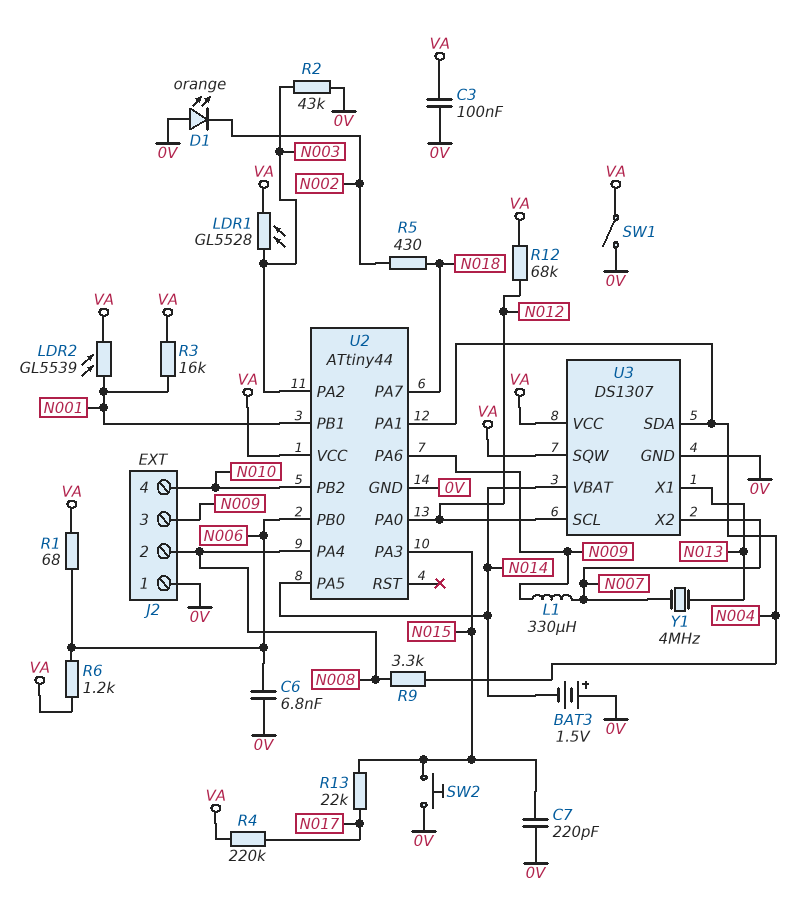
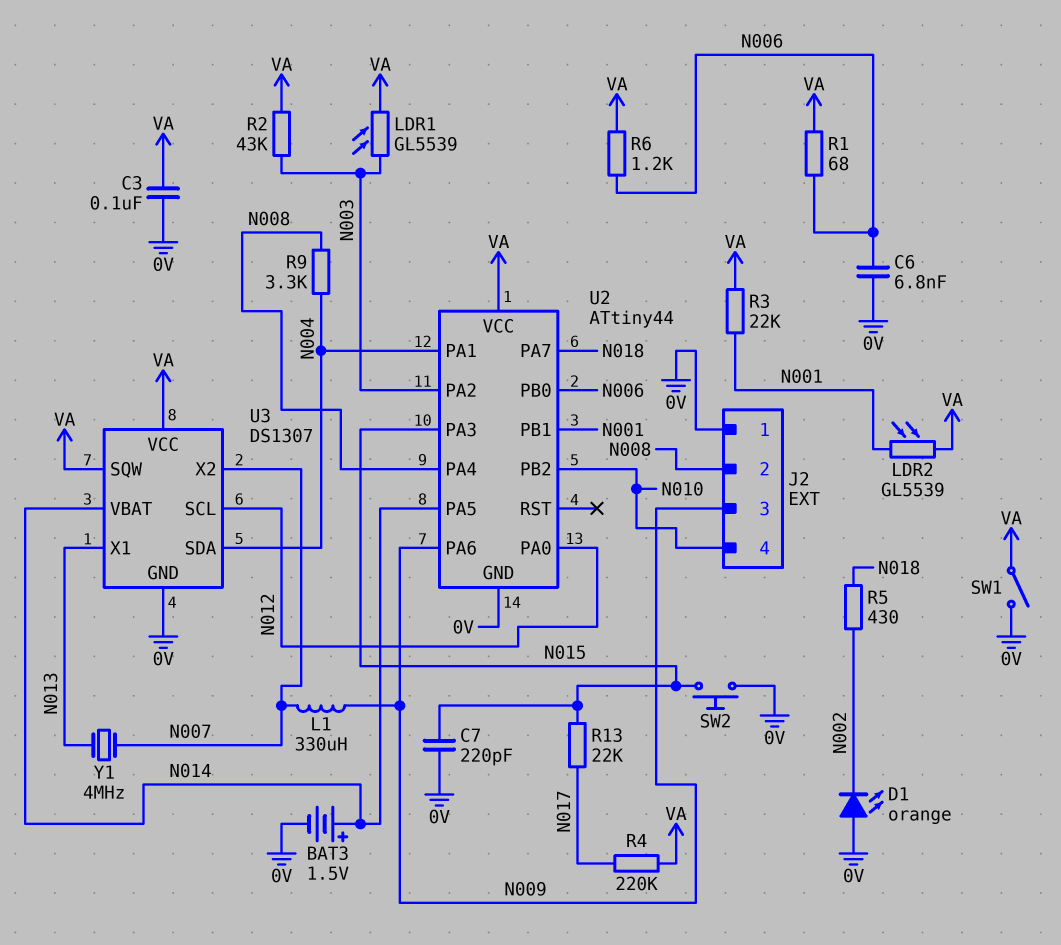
BAT3: 1.5V (plus 0V, minus N014) -> 1.5V (plus N014, minus 0V)
LDR1: GL5528 (N003, VA) -> GL5539 (N003, VA)
R2: 43k (0V, N003) -> 43k (N003, VA)
R3: 16k (N001, VA) -> 22k (N001, VA)
R12: 68k (N012, VA) -> none

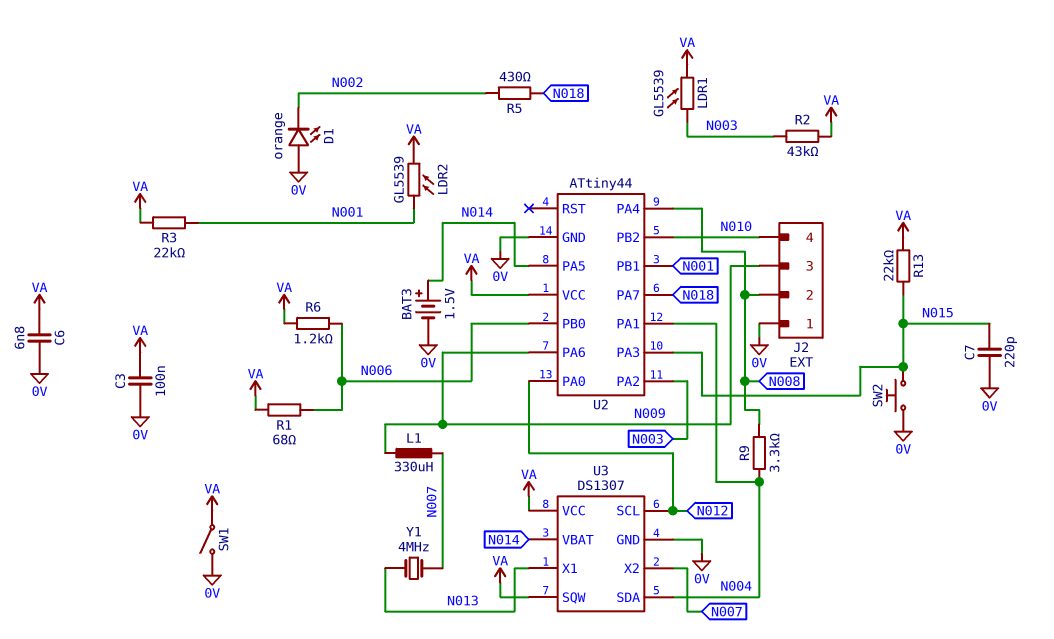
C6: 6.8nF (0V, N006) -> 6.8nF (0V, VA)
R4: 220k (N017, VA) -> none
R13: 22k (N015, N017) -> 22k (N015, VA)

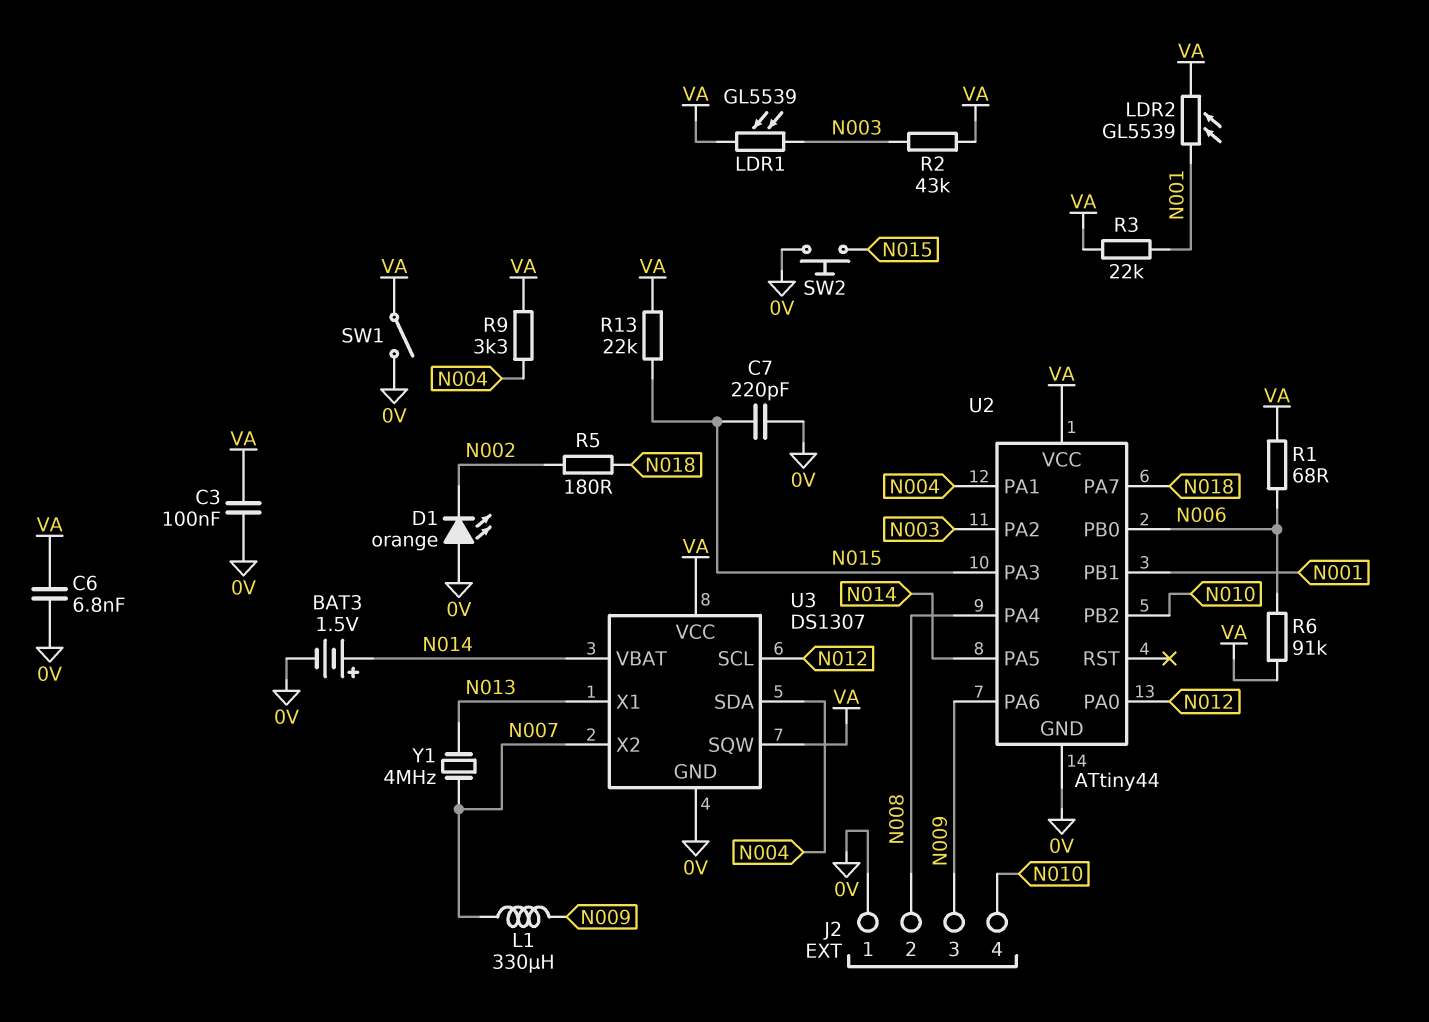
R5: 430 (N002, N018) -> 180 (N002, N018)
R6: 1.2k (N006, VA) -> 91k (N006, VA)
R9: 3.3k (N004, N008) -> 3.3k (N004, VA)

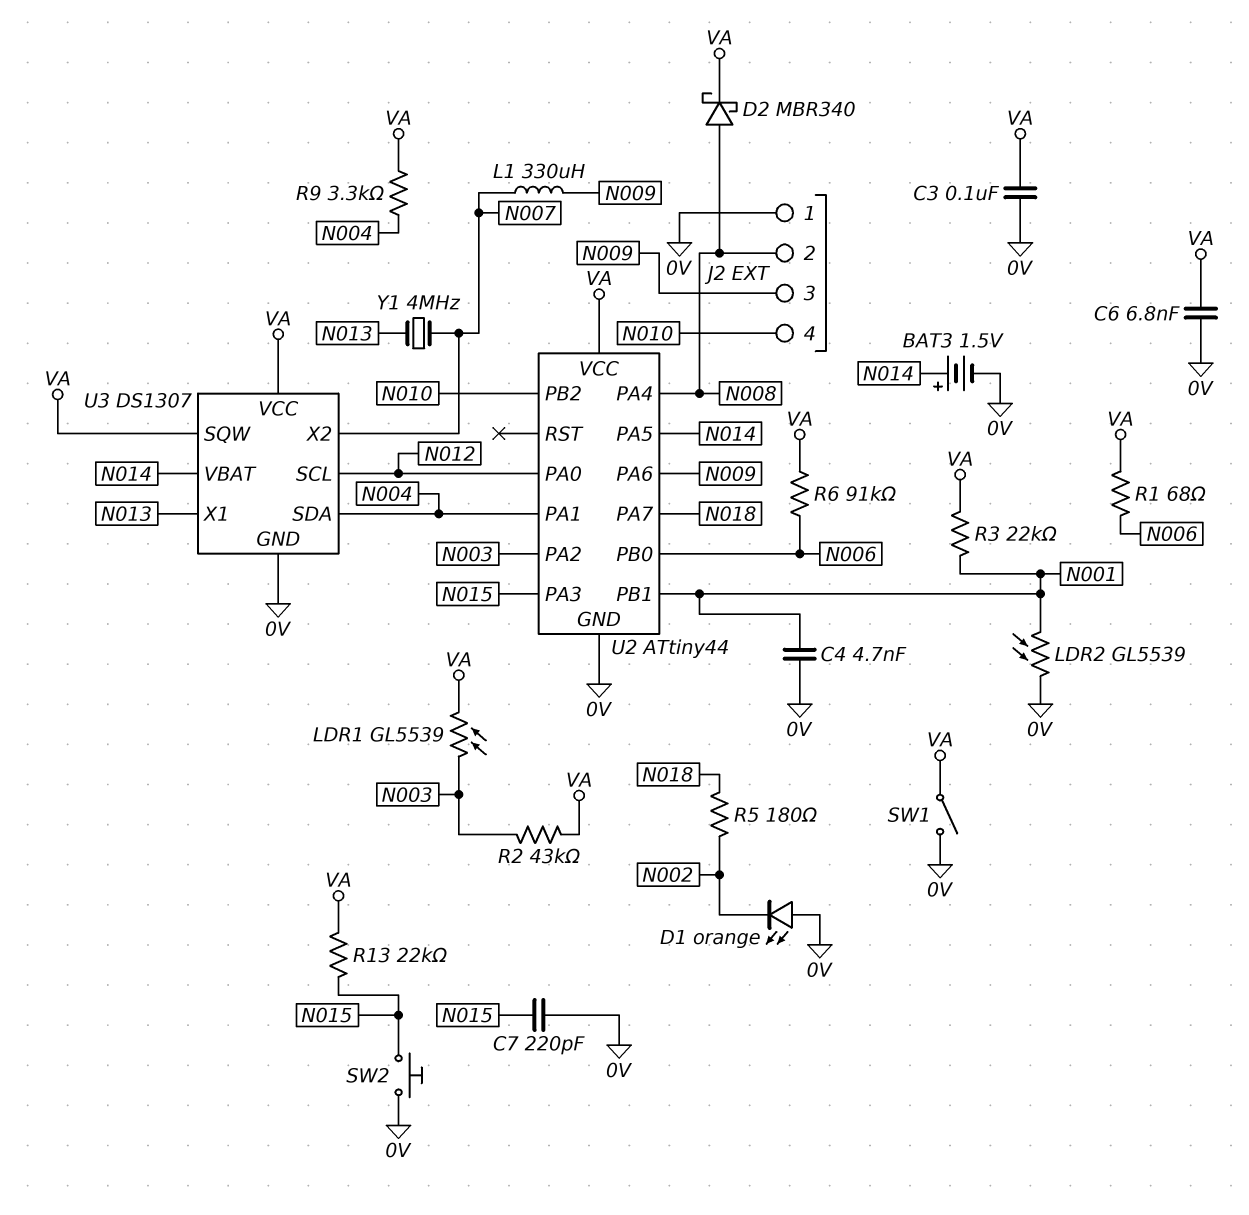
C4: none -> 4.7nF (0V, N001)
D2: none -> schottky MBR340 (A N008, K VA)
LDR2: GL5539 (N001, VA) -> GL5539 (0V, N001)

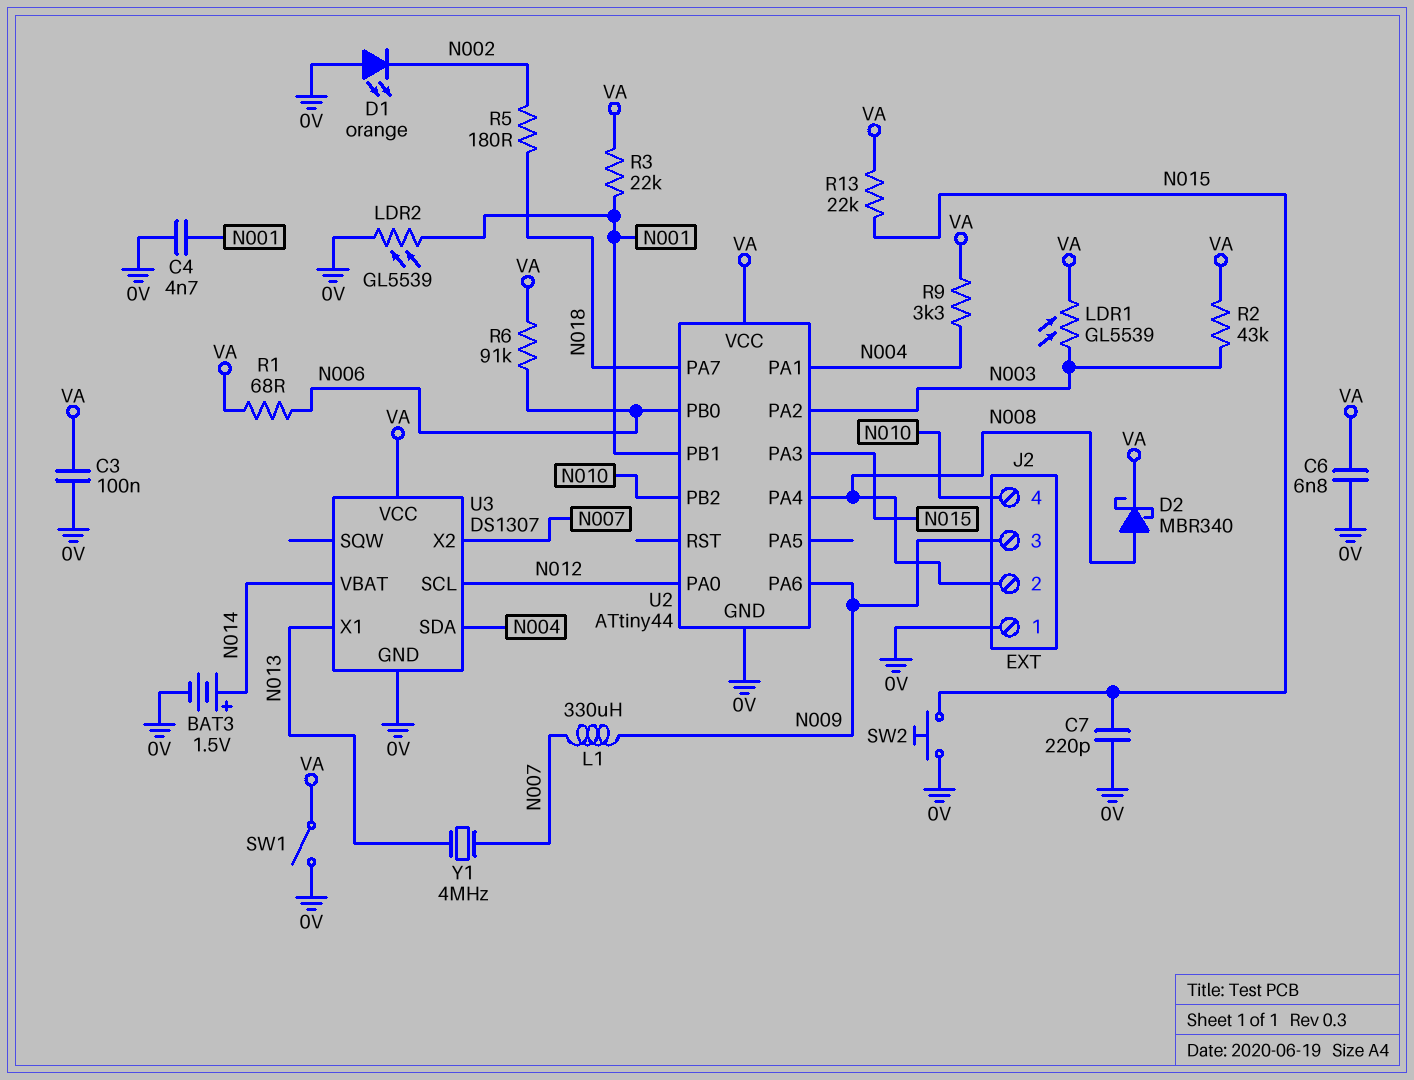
U2 pin PA5: N014 -> none
U3 pin SQW: VA -> none

